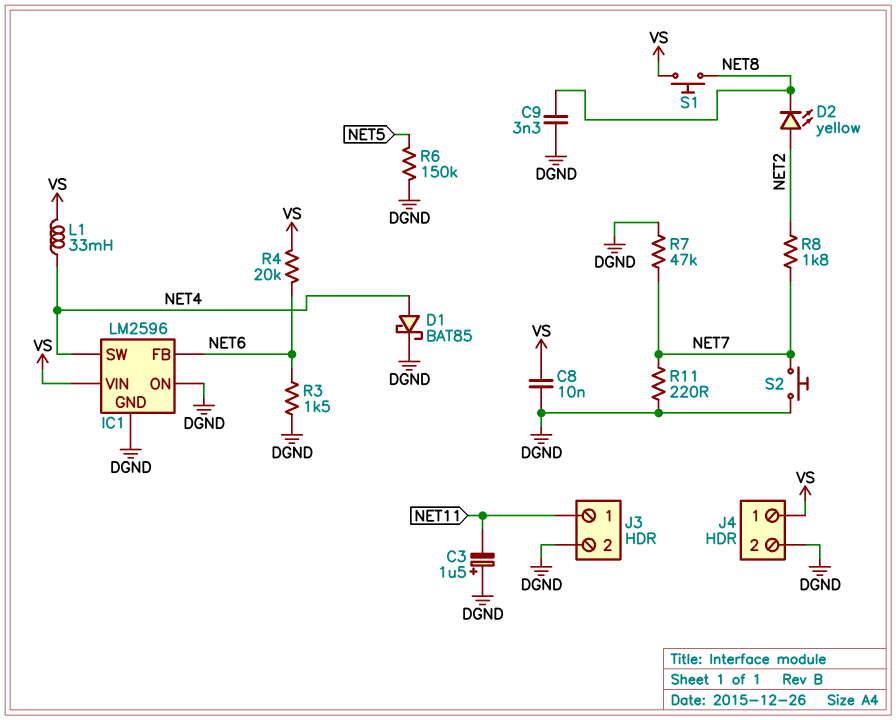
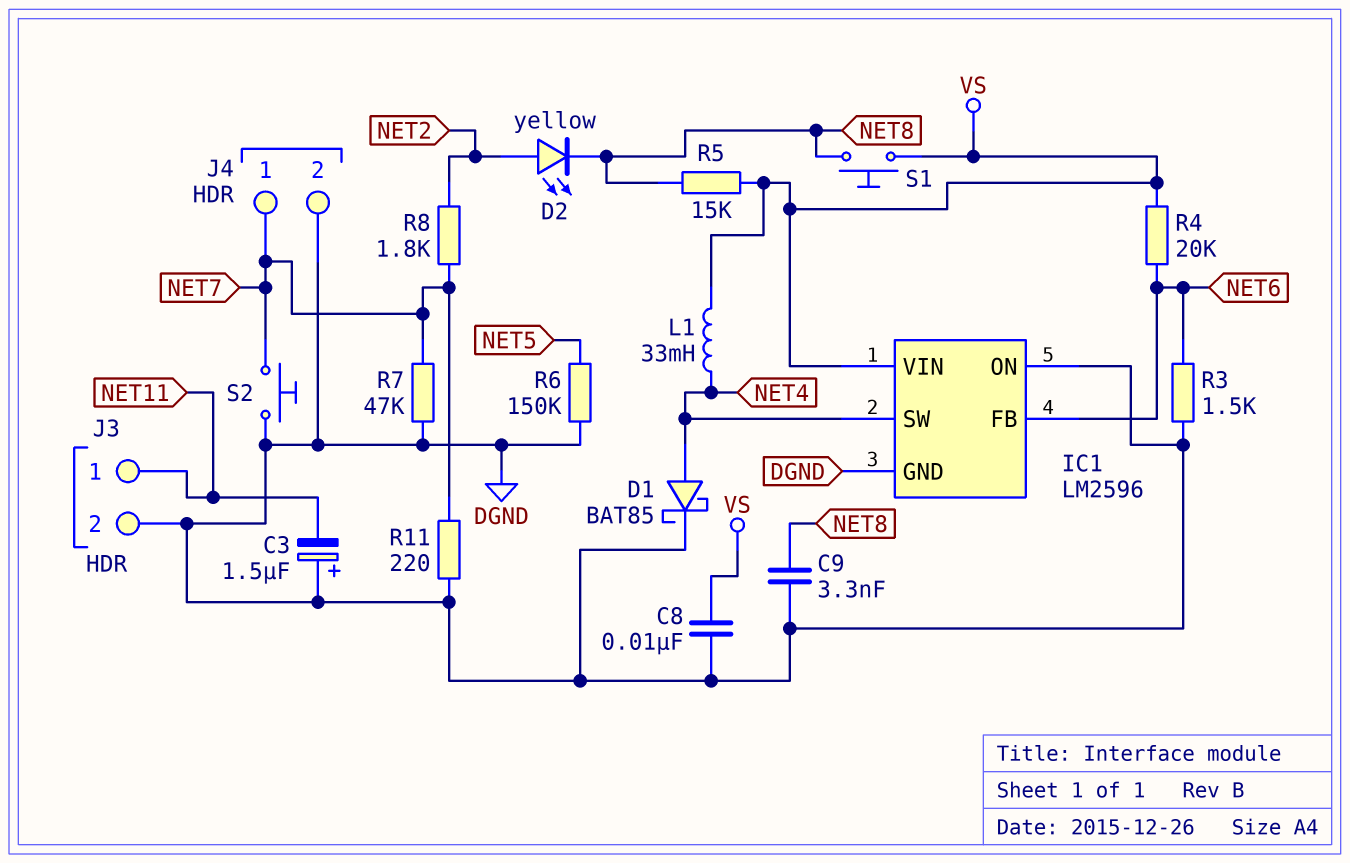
J4 pin 1: VS -> NET7
R5: none -> 15k (NET8, VS)

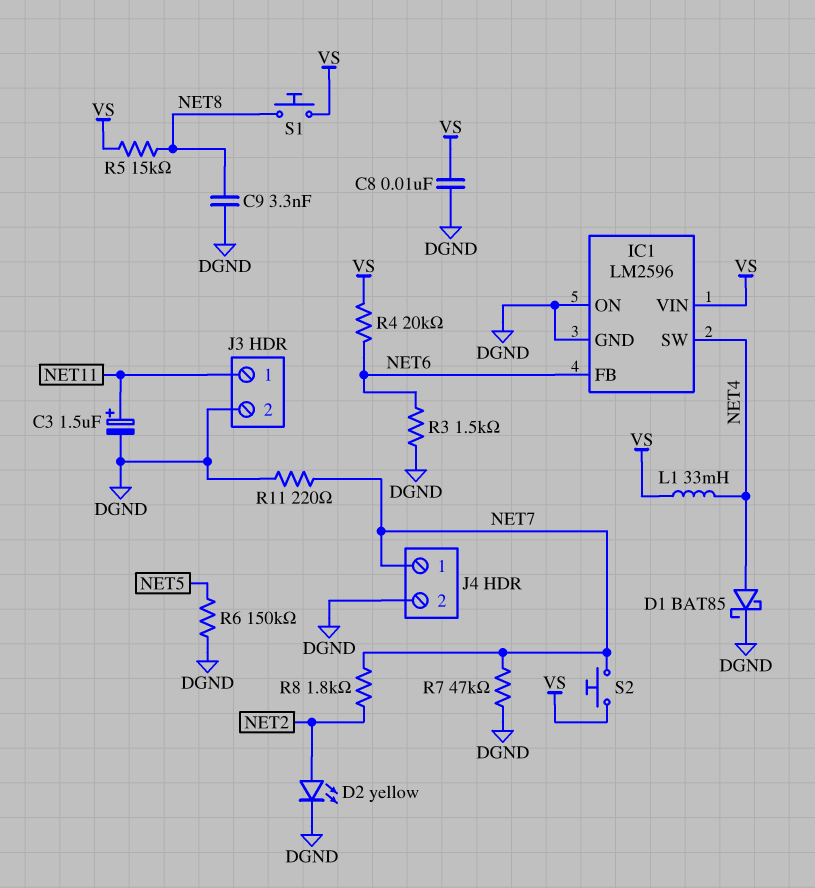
C3: 1.5uF (plus DGND, minus NET11) -> 1.5uF (plus NET11, minus DGND)
D2: LED yellow (A NET2, K NET8) -> LED yellow (A NET2, K DGND)
S2: button (DGND, NET7) -> button (NET7, VS)

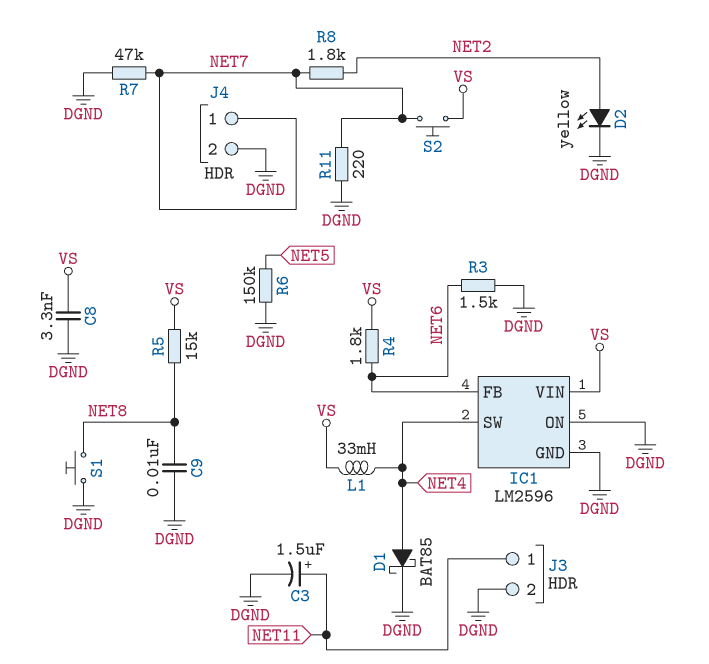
C8: 10nF (DGND, VS) -> 3.3nF (DGND, VS)
C9: 3.3nF (DGND, NET8) -> 10nF (DGND, NET8)
R4: 20k (NET6, VS) -> 1.8k (NET6, VS)
S1: button (NET8, VS) -> button (DGND, NET8)

